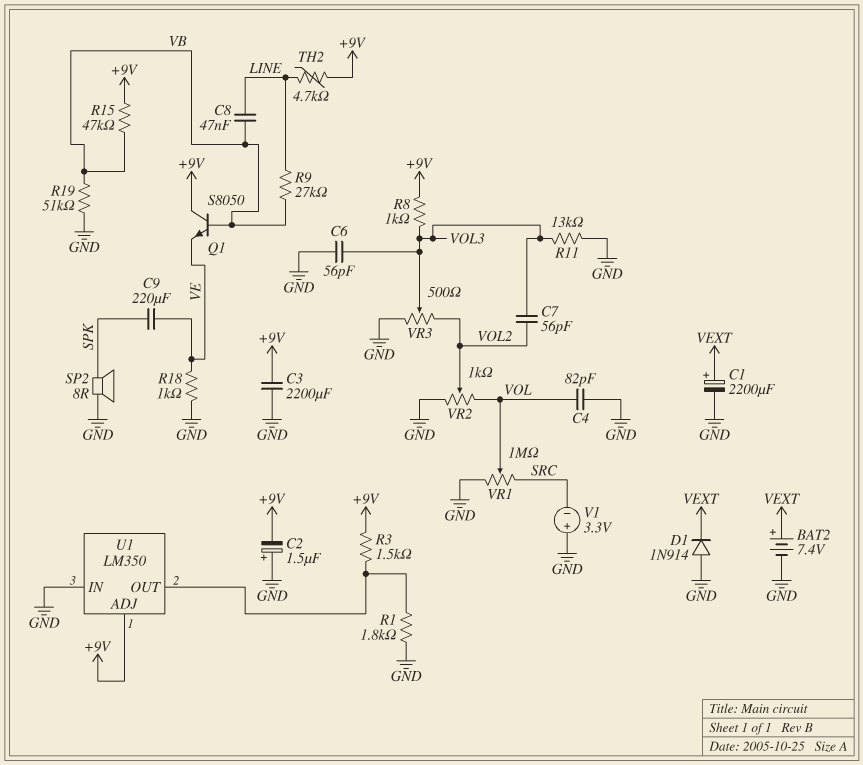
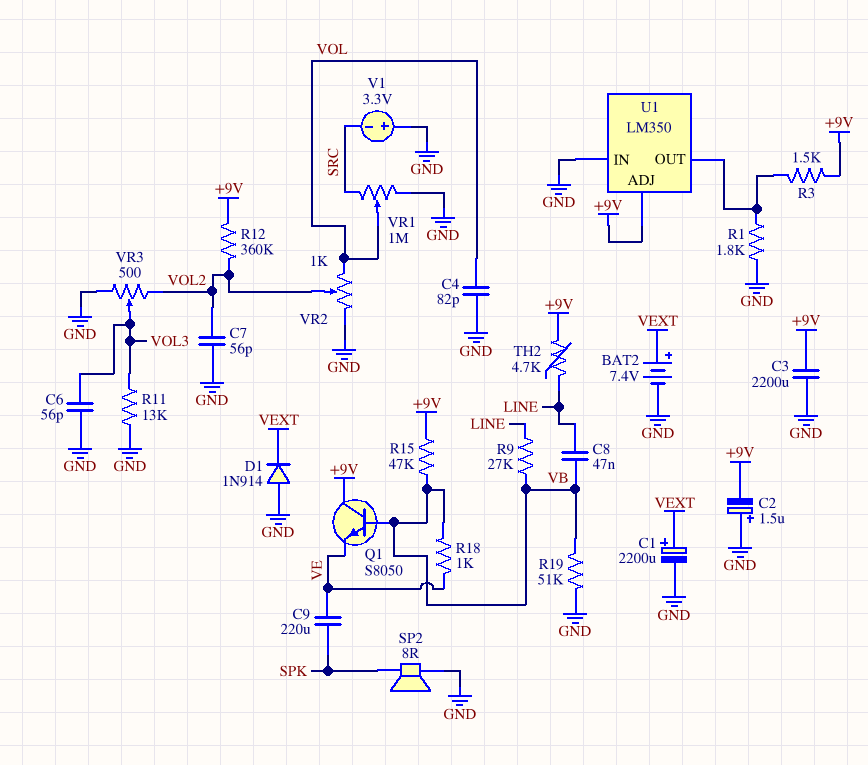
C7: 56pF (VOL2, VOL3) -> 56pF (GND, VOL2)
R8: 1k (+9V, VOL3) -> none
R12: none -> 360k (+9V, VOL2)
R18: 1k (GND, VE) -> 1k (VB, VE)

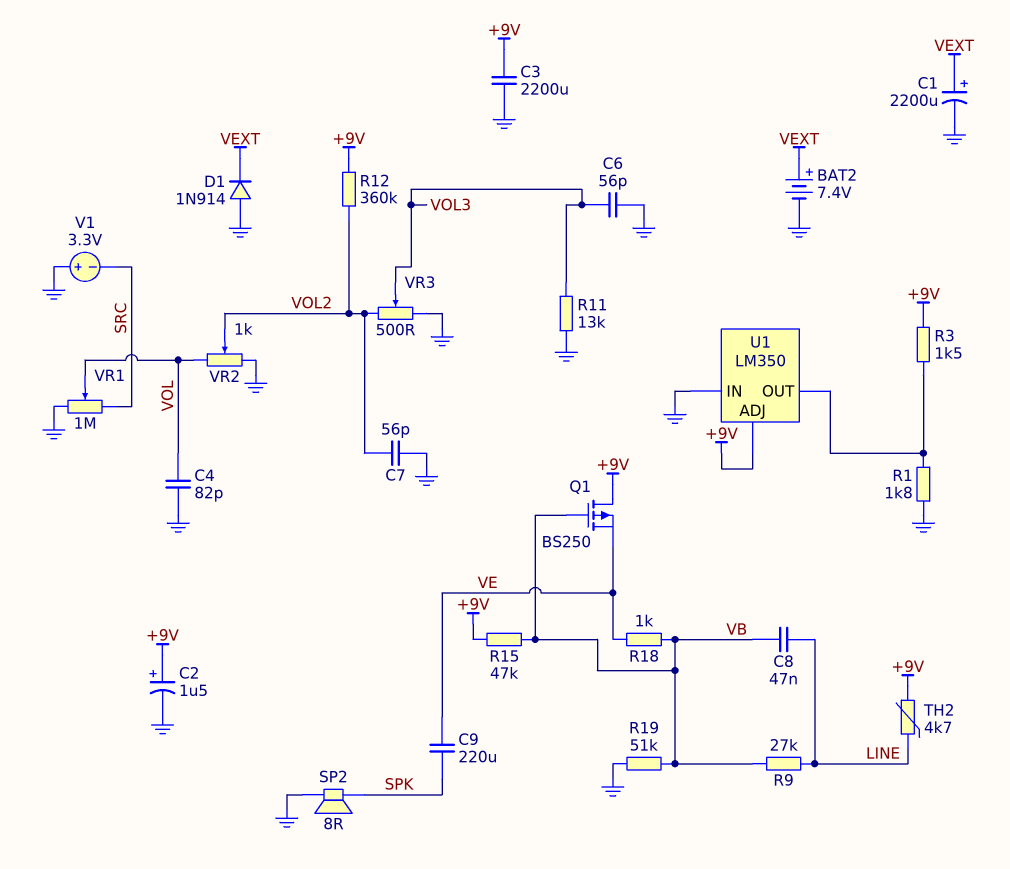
C2: 1.5uF (plus GND, minus +9V) -> 1.5uF (plus +9V, minus GND)
Q1: NPN S8050 (B VB, C +9V, E VE) -> PMOS BS250 (G VB, D +9V, S VE)

